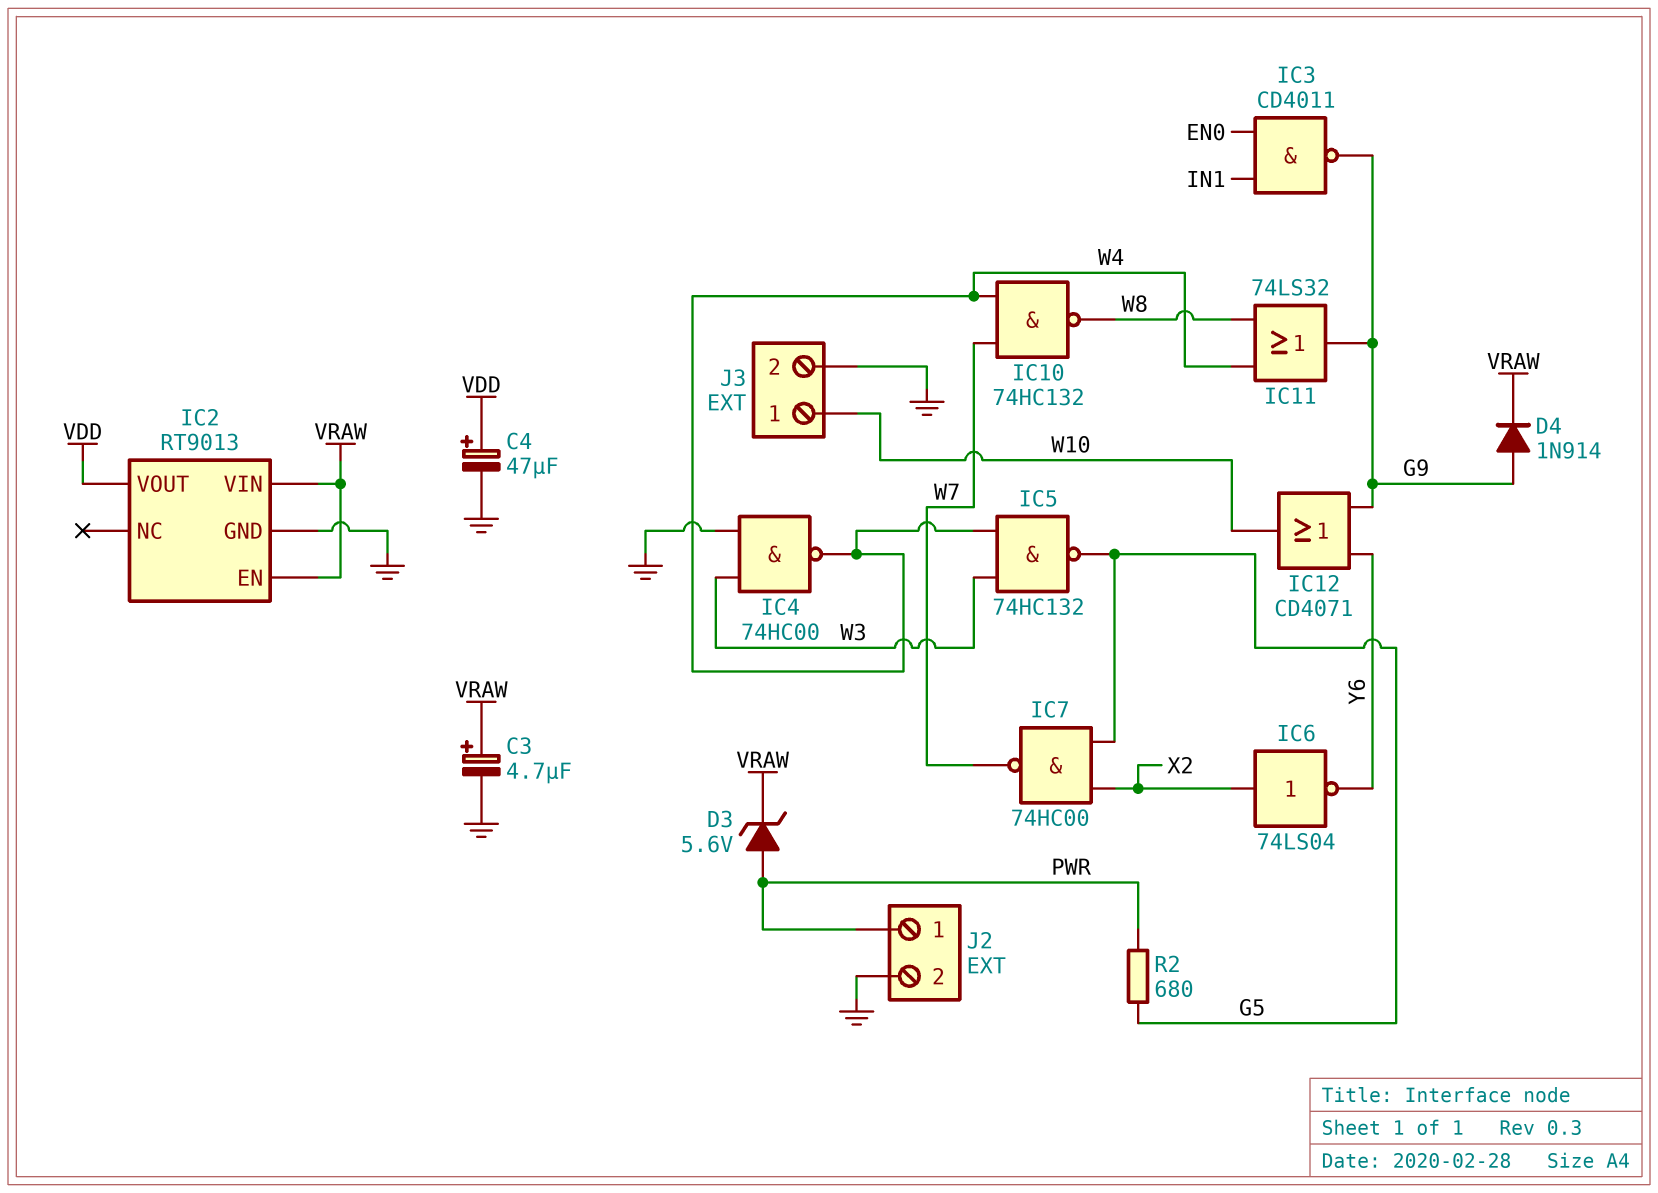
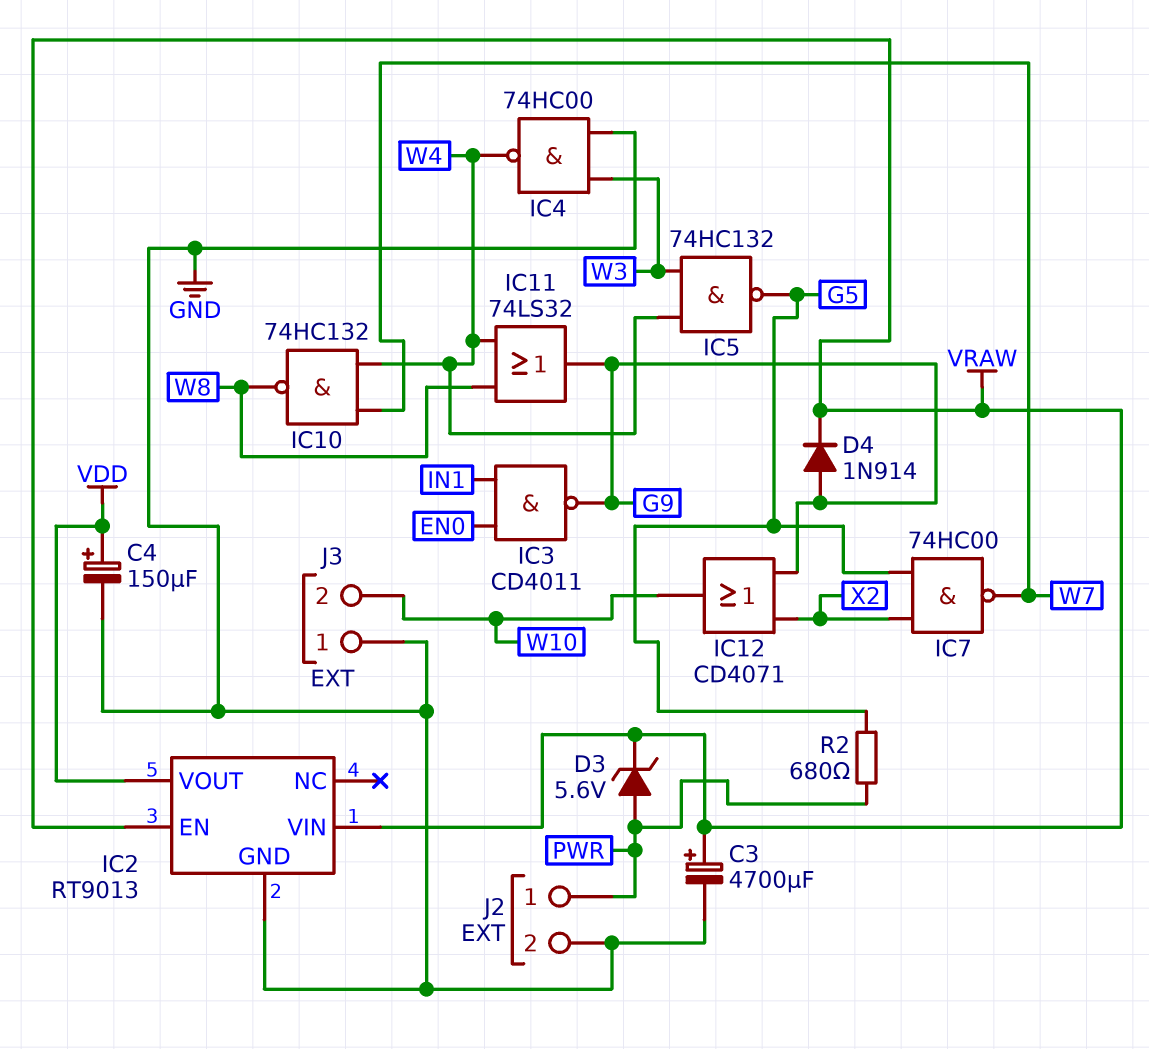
C3: 4.7uF (plus VRAW, minus GND) -> 4700uF (plus VRAW, minus GND)
C4: 47uF (plus VDD, minus GND) -> 150uF (plus VDD, minus GND)
IC6: NOT 74LS04 (in X2, out Y6) -> none
IC12: OR CD4071 (in G9, in Y6, out W10) -> OR CD4071 (in G9, in X2, out W10)
J3 pin 1: W10 -> GND
J3 pin 2: GND -> W10

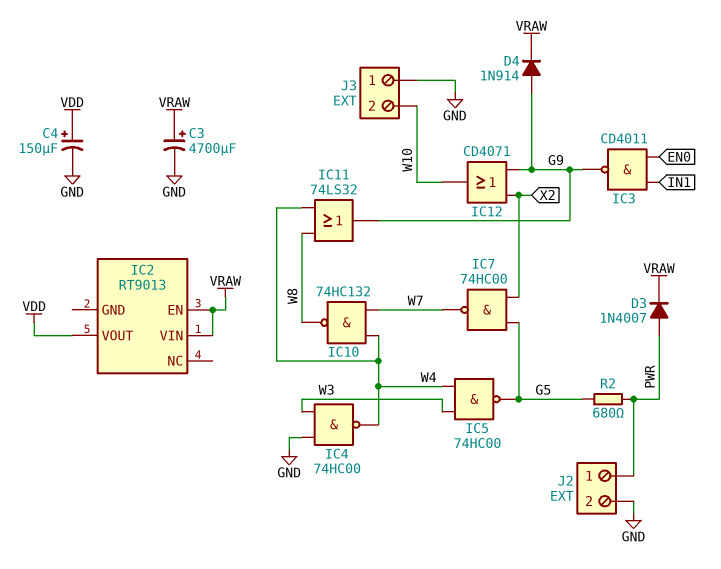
D3: zener 5.6V (A PWR, K VRAW) -> diode 1N4007 (A PWR, K VRAW)
IC2 pin GND: GND -> none
IC5: NAND 74HC132 (in W3, in W4, out G5) -> NAND 74HC00 (in W3, in W4, out G5)

